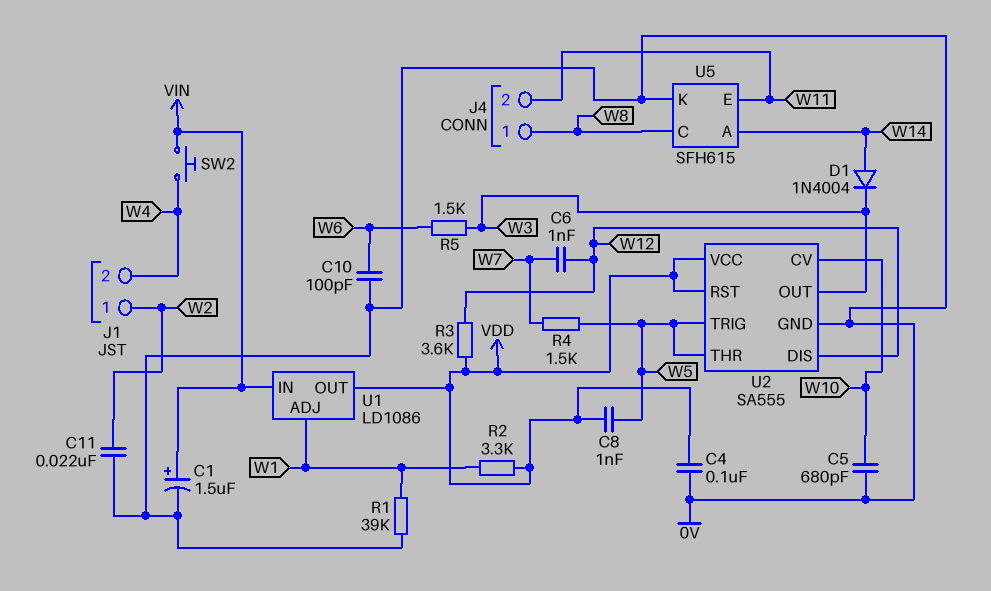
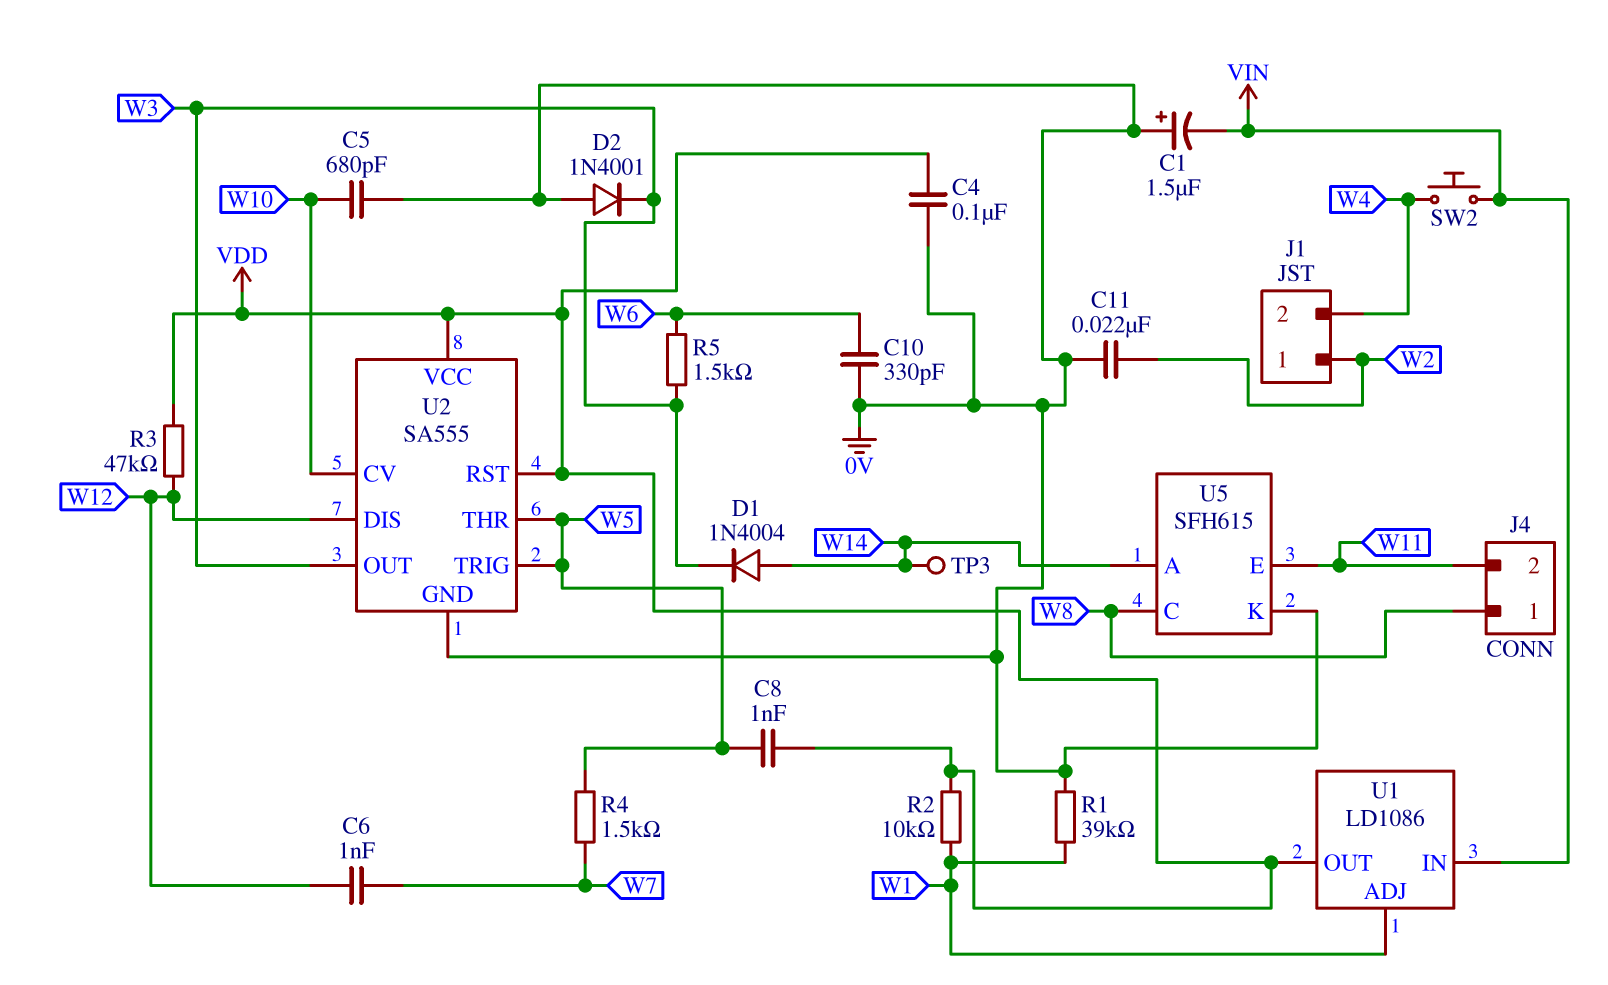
C1: 1.5uF (plus VIN, minus 0V) -> 1.5uF (plus 0V, minus VIN)
C10: 100pF (0V, W6) -> 330pF (0V, W6)
D2: none -> diode 1N4001 (A 0V, K W3)
R2: 3.3k (VDD, W1) -> 10k (VDD, W1)
R3: 3.6k (VDD, W12) -> 47k (VDD, W12)
TP3: none -> test point (W14)

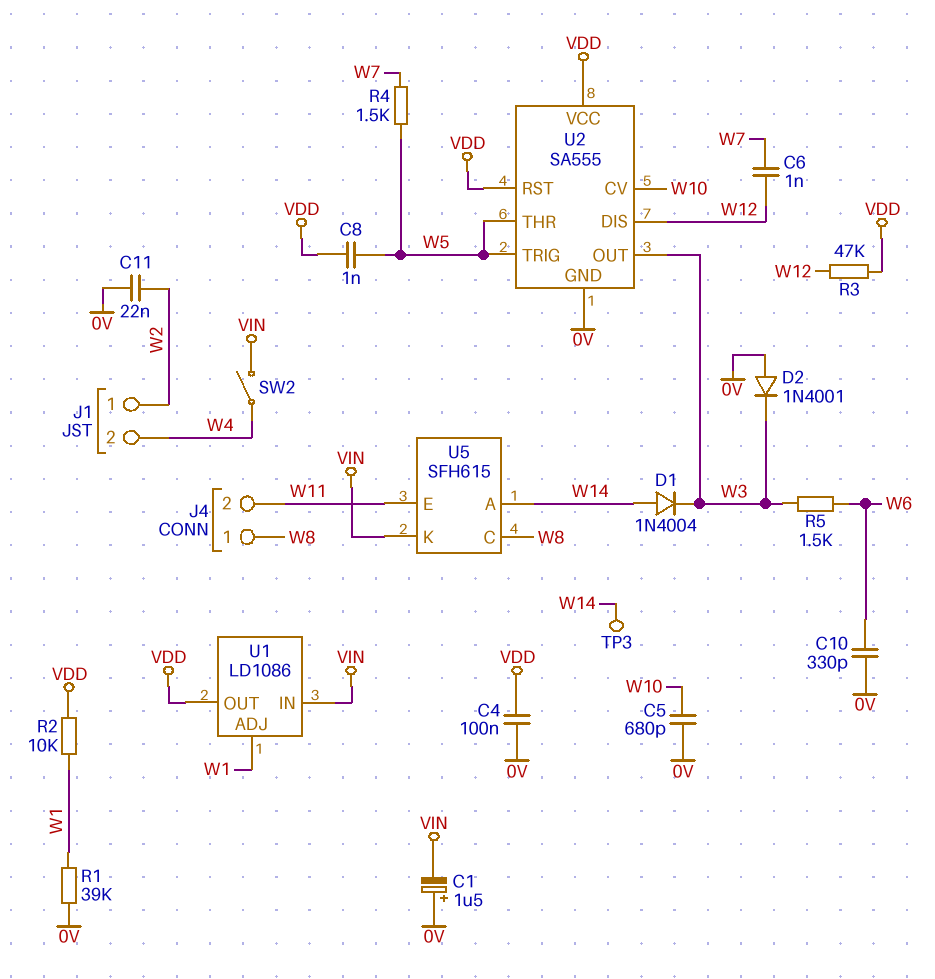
SW2: button (VIN, W4) -> switch (VIN, W4)
U5 pin K: 0V -> VIN

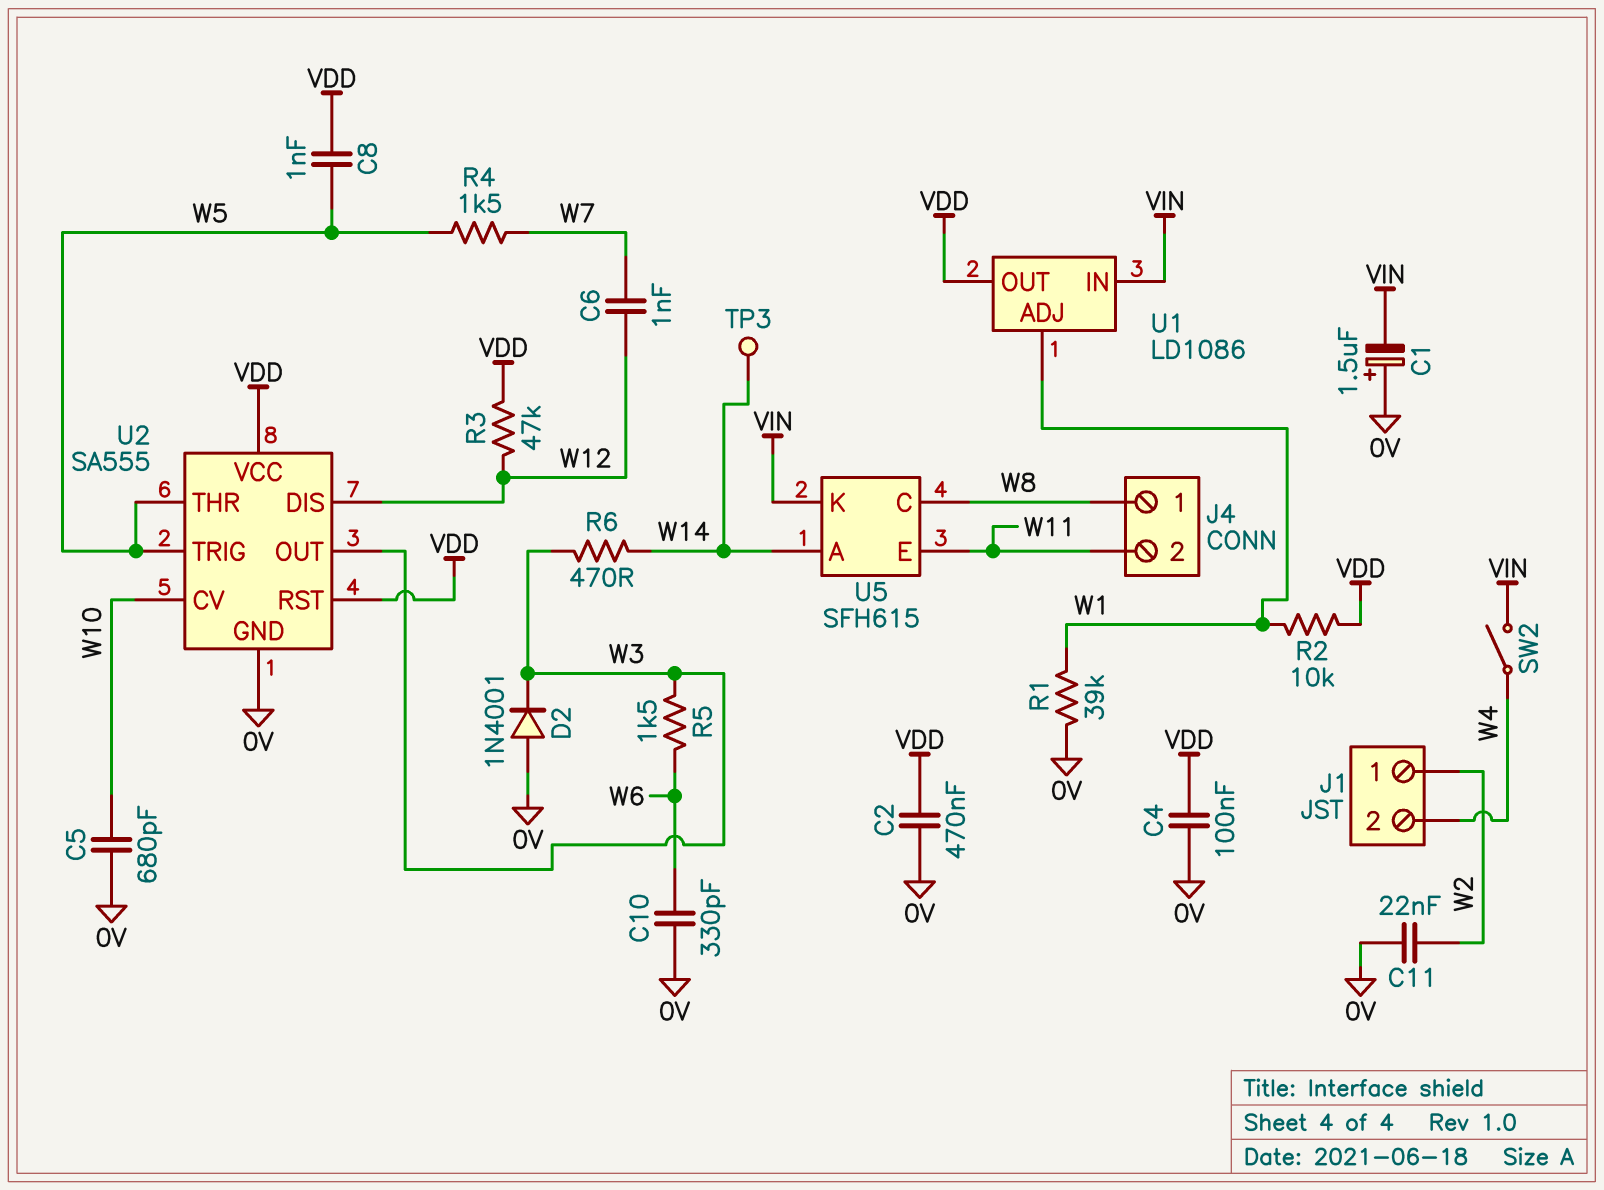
C2: none -> 470nF (0V, VDD)
D1: diode 1N4004 (A W14, K W3) -> none
R6: none -> 470 (W3, W14)

